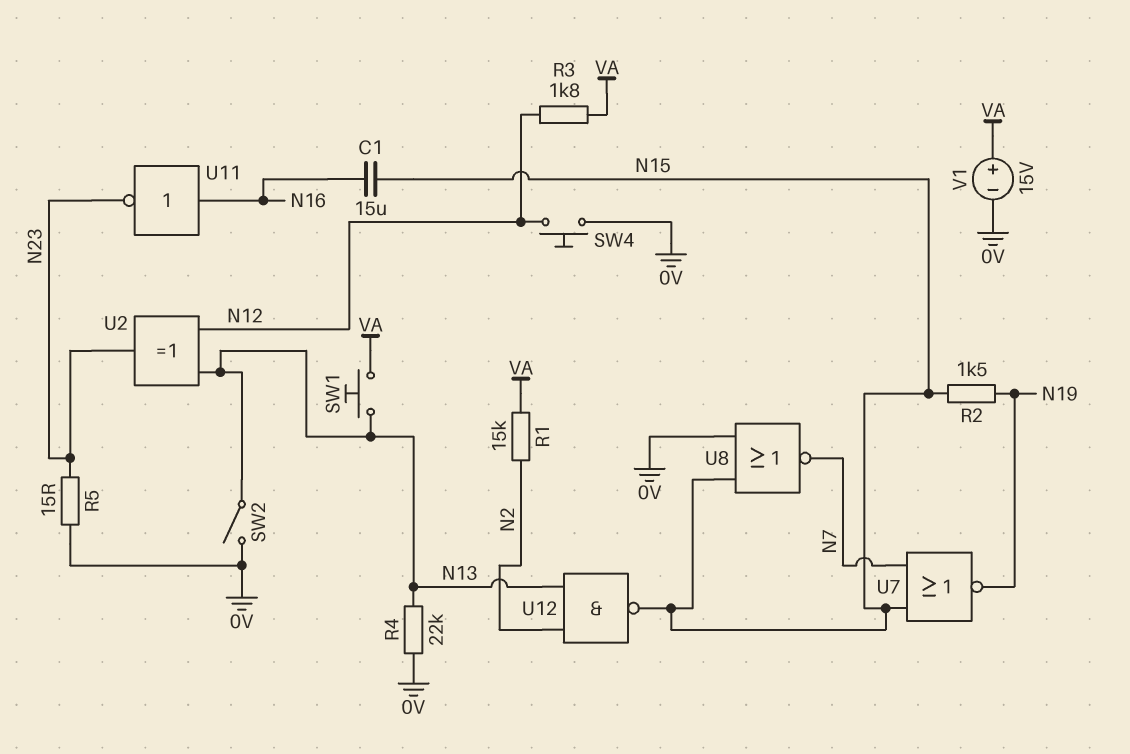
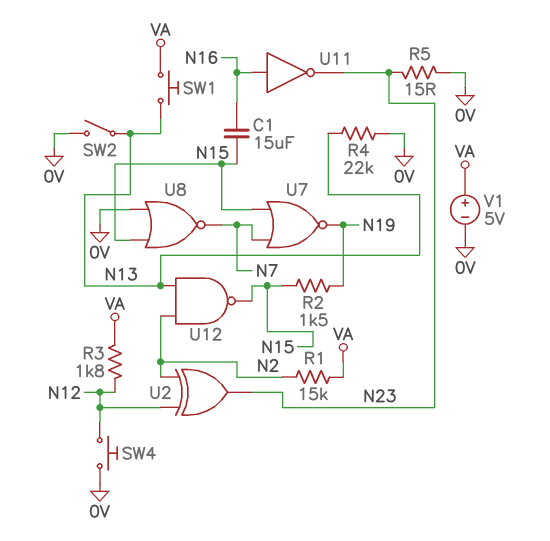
U2: XOR (in N12, in N13, out N23) -> XOR (in N2, in N12, out N23)
V1: 15V (plus VA, minus 0V) -> 5V (plus VA, minus 0V)

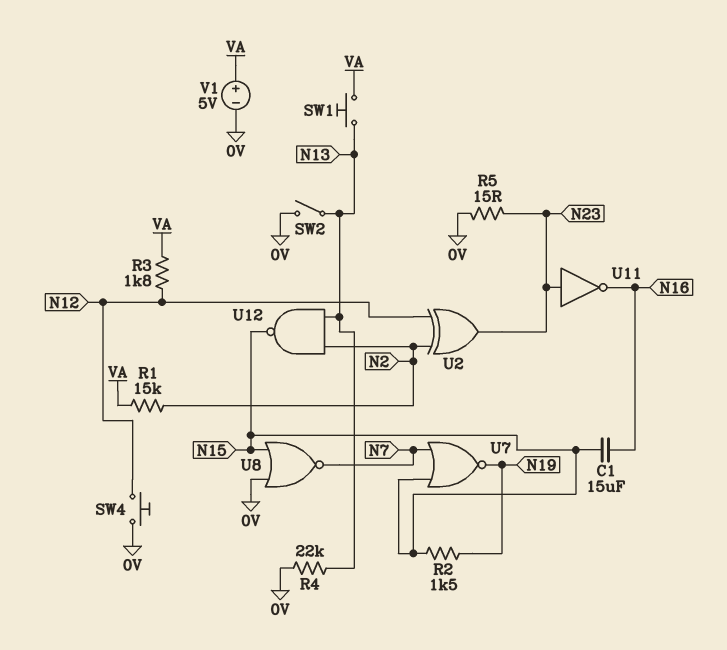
U11: NOT (in N16, out N23) -> NOT (in N23, out N16)

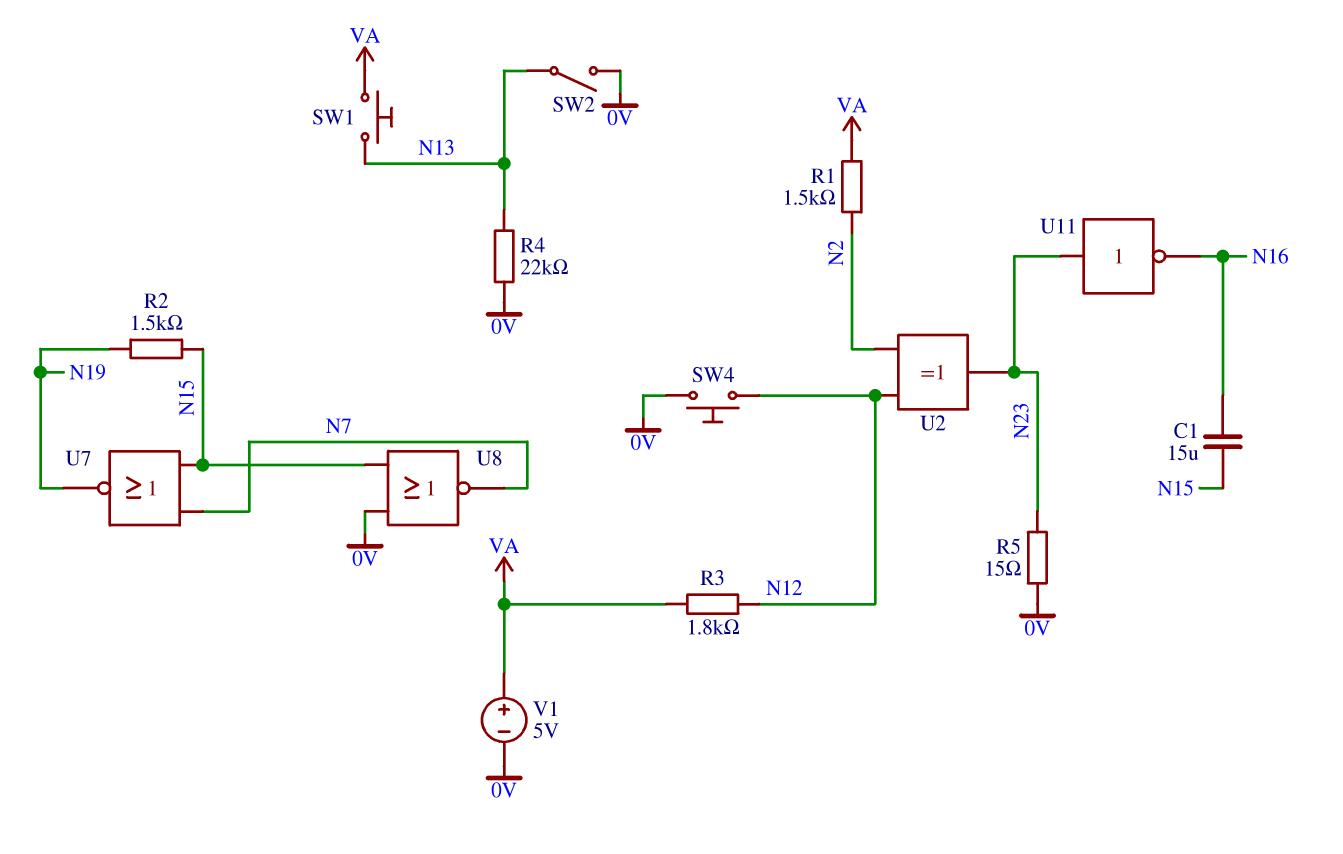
R1: 15k (N2, VA) -> 1.5k (N2, VA)
U12: NAND (in N2, in N13, out N15) -> none

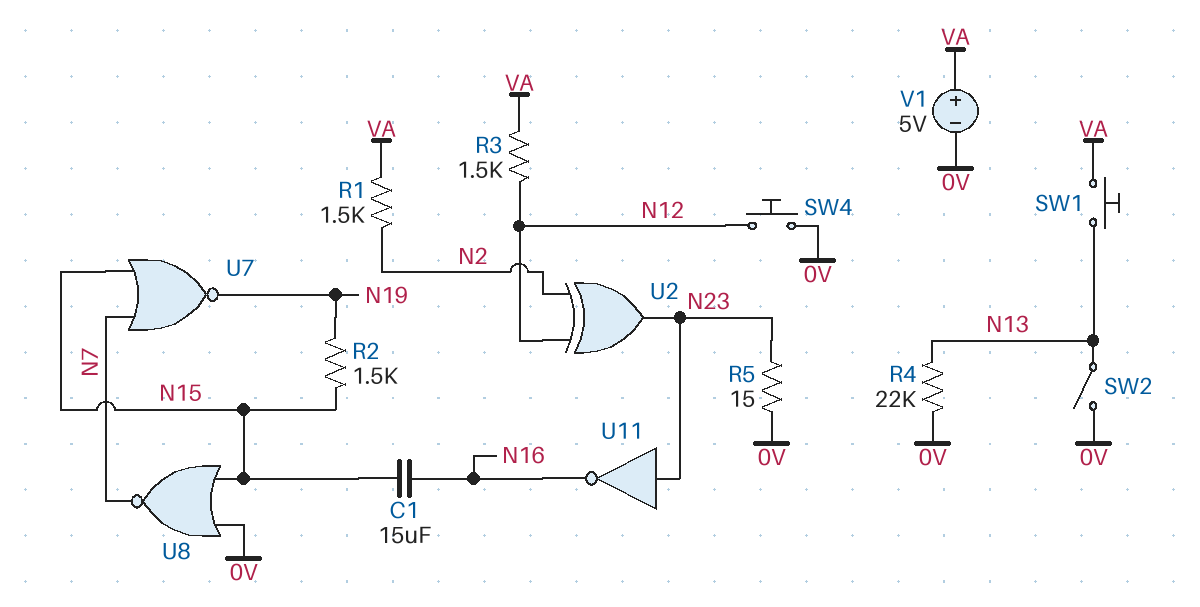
R3: 1.8k (N12, VA) -> 1.5k (N12, VA)

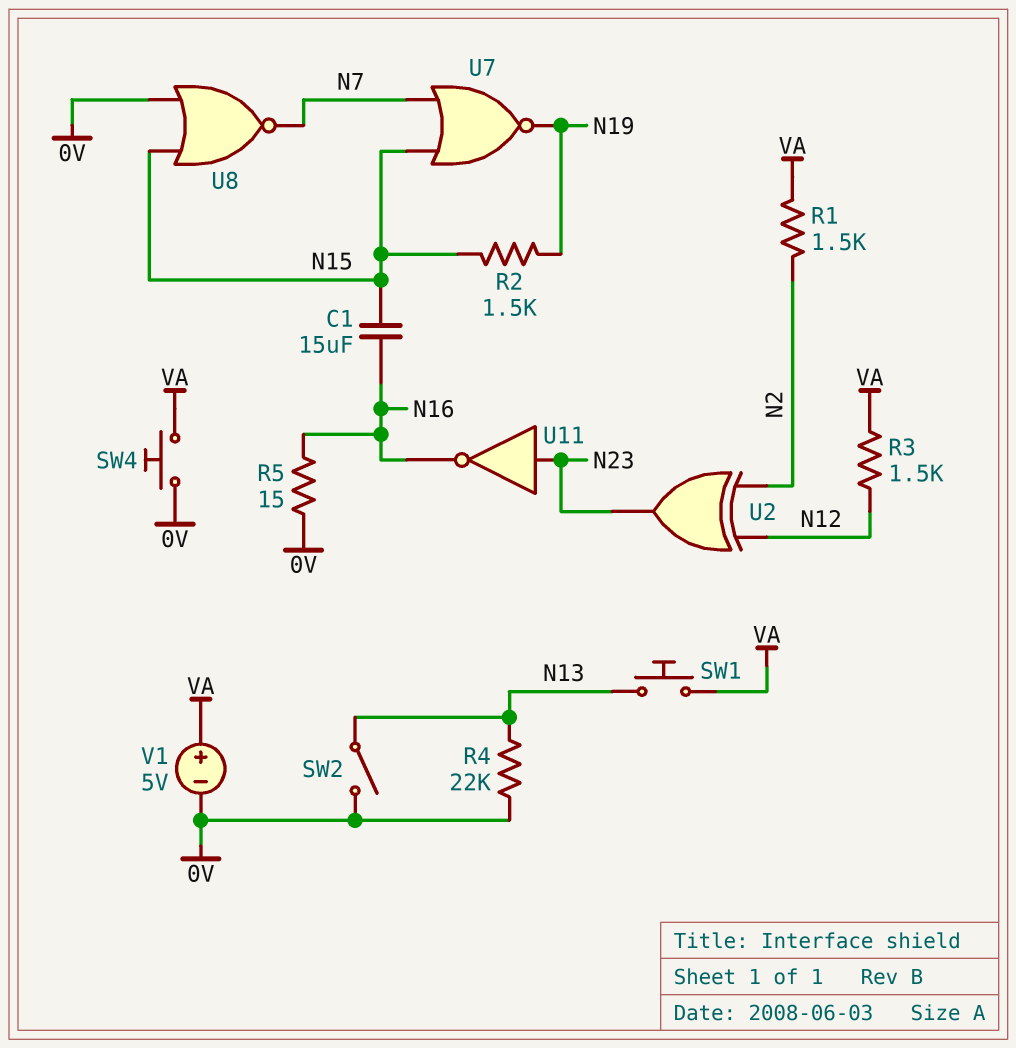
R5: 15 (0V, N23) -> 15 (0V, N16)
SW4: button (0V, N12) -> button (0V, VA)

